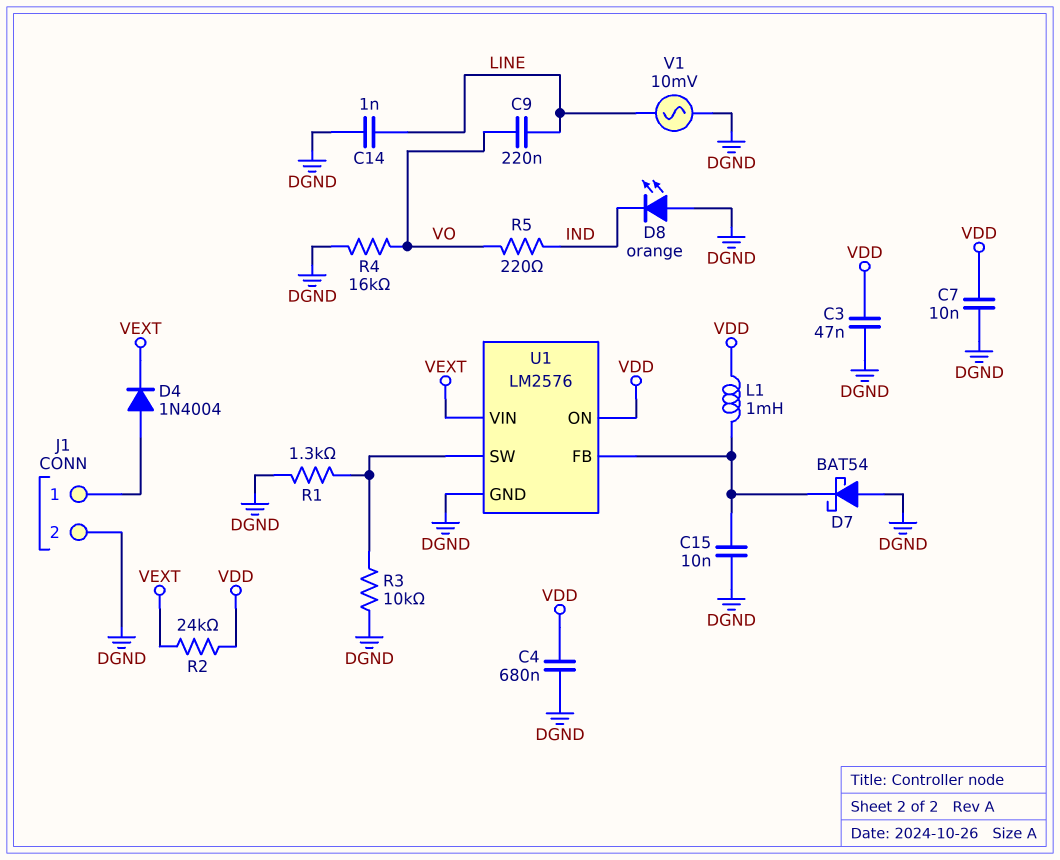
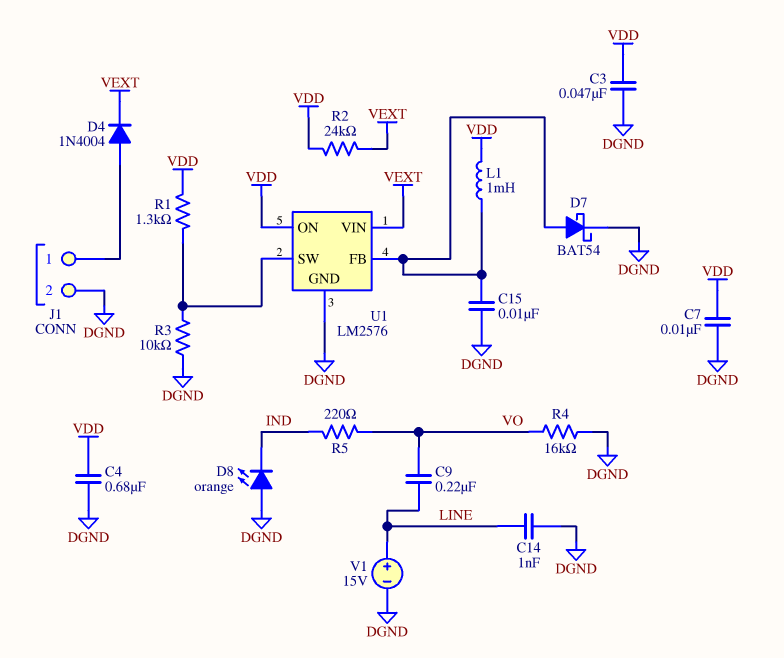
D7: schottky BAT54 (A DGND, K U1/FB) -> schottky BAT54 (A U1/FB, K DGND)
R1: 1.3k (DGND, U1/SW) -> 1.3k (U1/SW, VDD)
V1: AC 10mV (DGND, LINE) -> 15V (plus LINE, minus DGND)

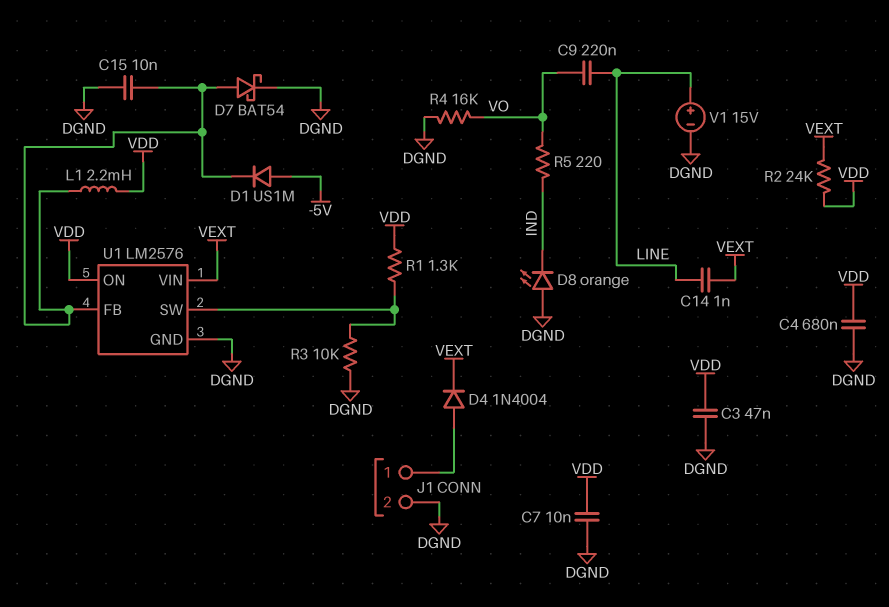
C14: 1nF (DGND, LINE) -> 1nF (LINE, VEXT)
D1: none -> diode US1M (A -5V, K U1/FB)
L1: 1mH (U1/FB, VDD) -> 2.2mH (U1/FB, VDD)

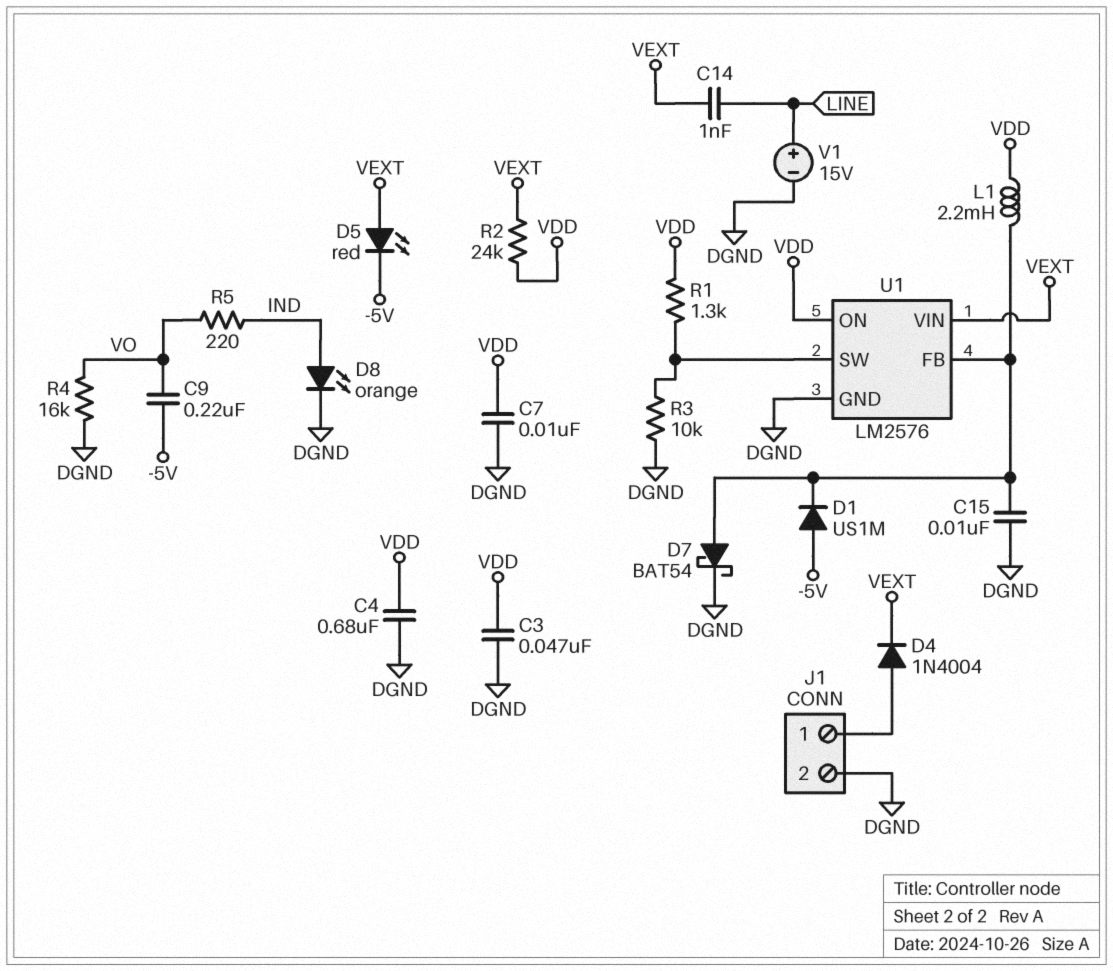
C9: 220nF (LINE, VO) -> 220nF (-5V, VO)
D5: none -> LED red (A VEXT, K -5V)
D8: LED orange (A DGND, K IND) -> LED orange (A IND, K DGND)

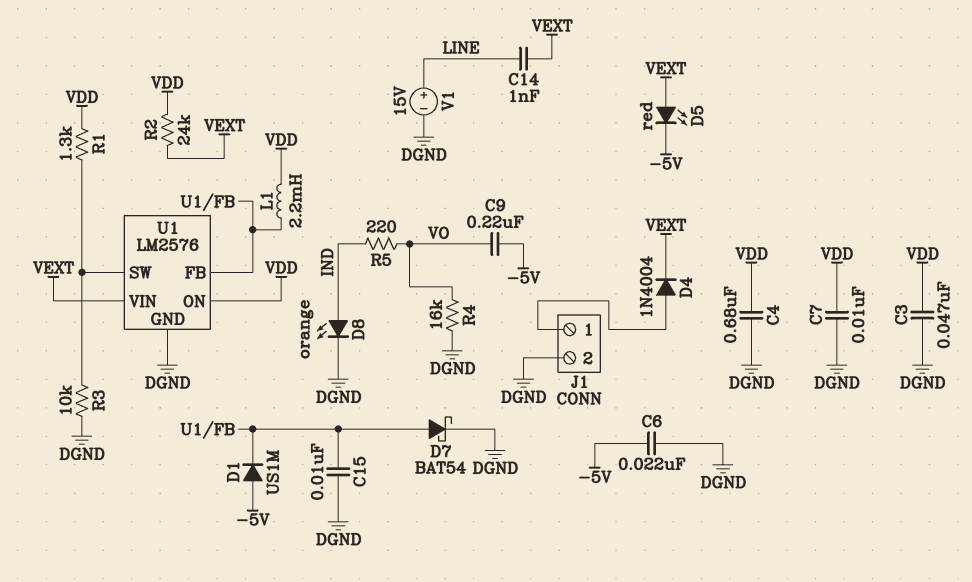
C6: none -> 22nF (-5V, DGND)

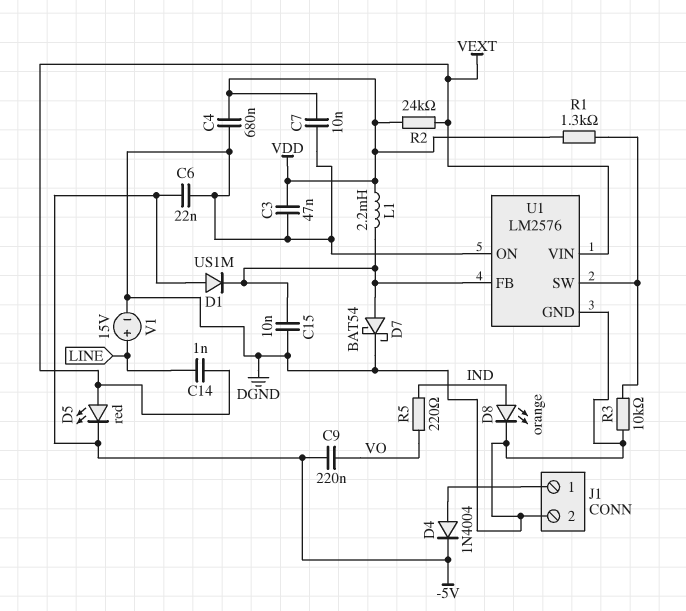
D4: diode 1N4004 (A J1/1, K VEXT) -> diode 1N4004 (A J1/1, K -5V)
R4: 16k (DGND, VO) -> none
U1 pin ON: VDD -> DGND

